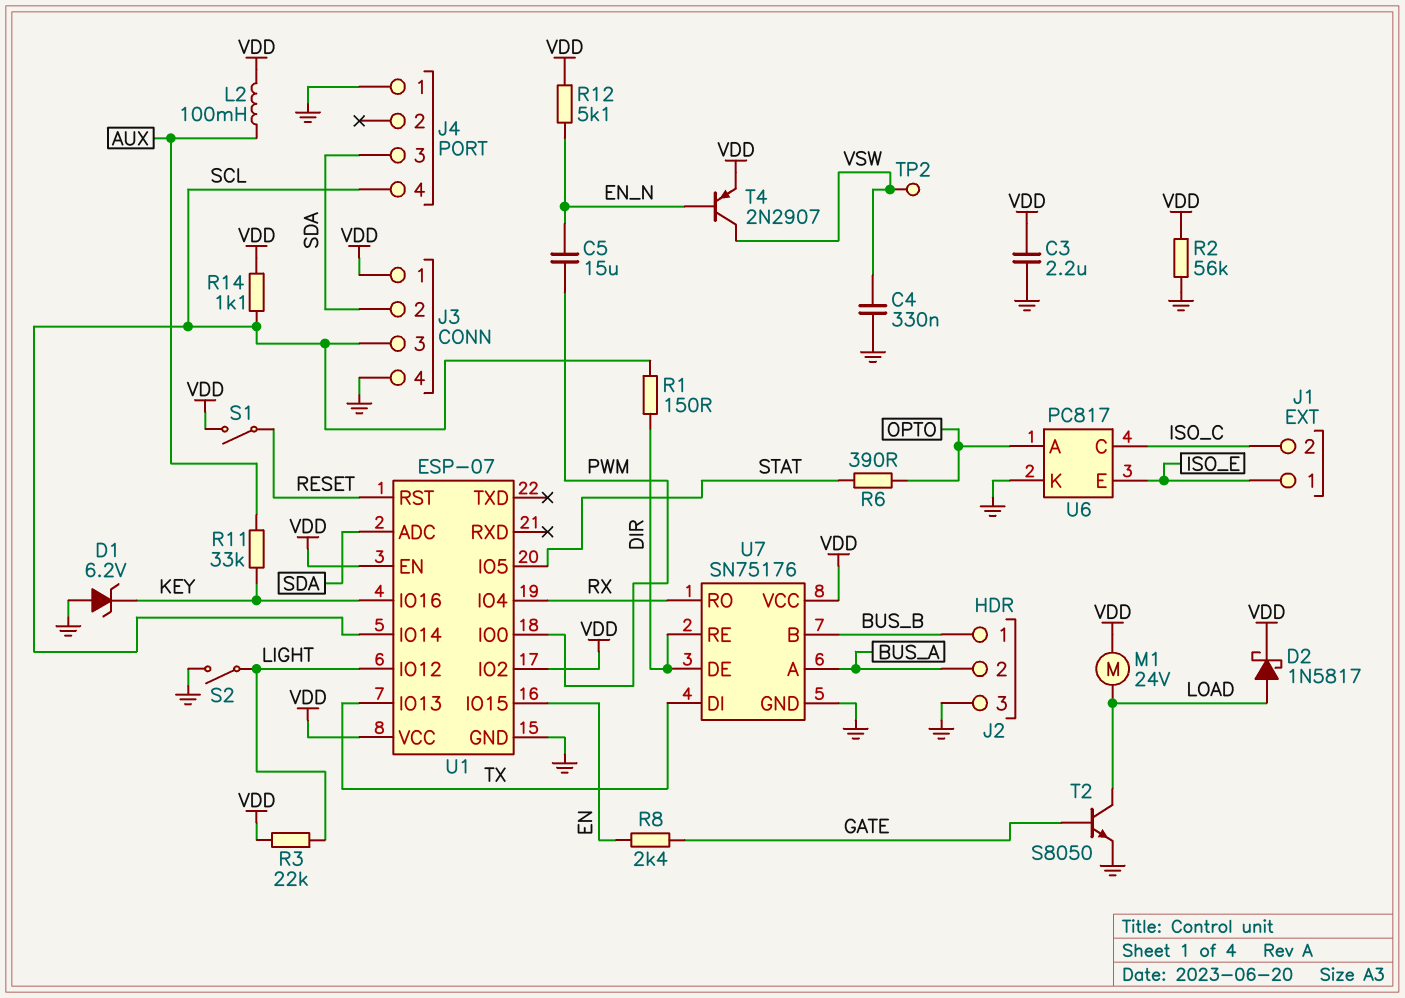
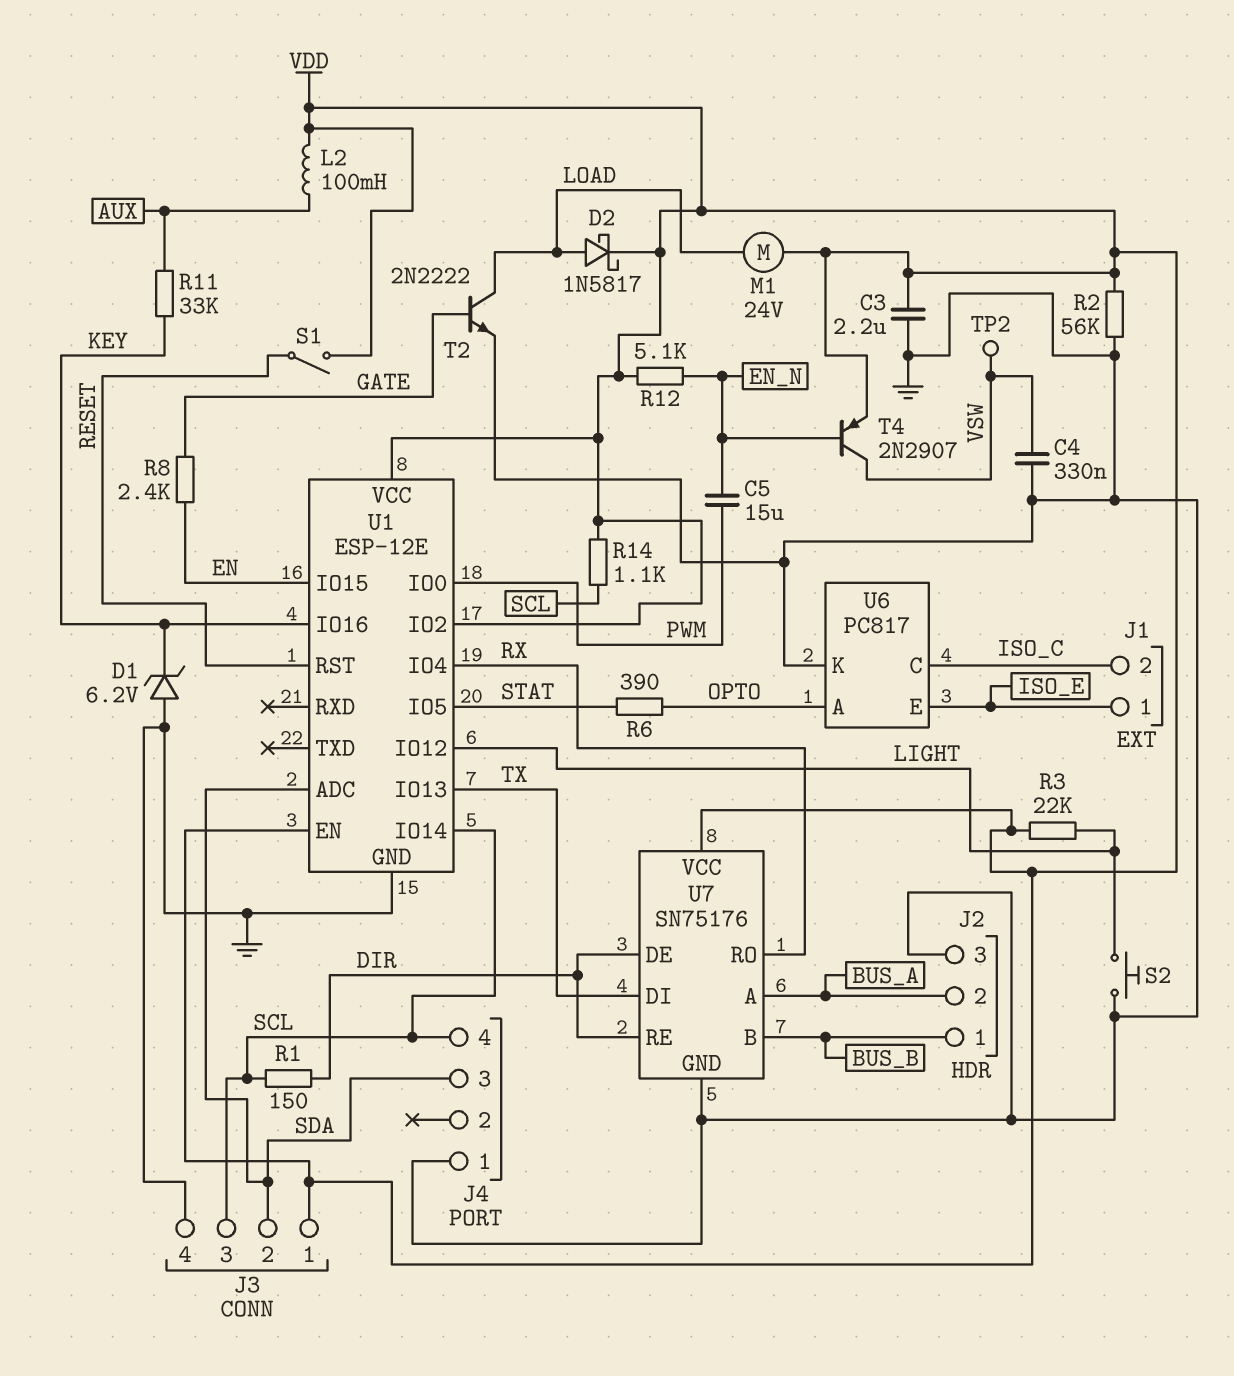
S2: switch (GND, LIGHT) -> button (GND, LIGHT)
T2: NPN S8050 (B GATE, C LOAD, E GND) -> NPN 2N2222 (B GATE, C LOAD, E GND)
U1: ESP-07 -> ESP-12E

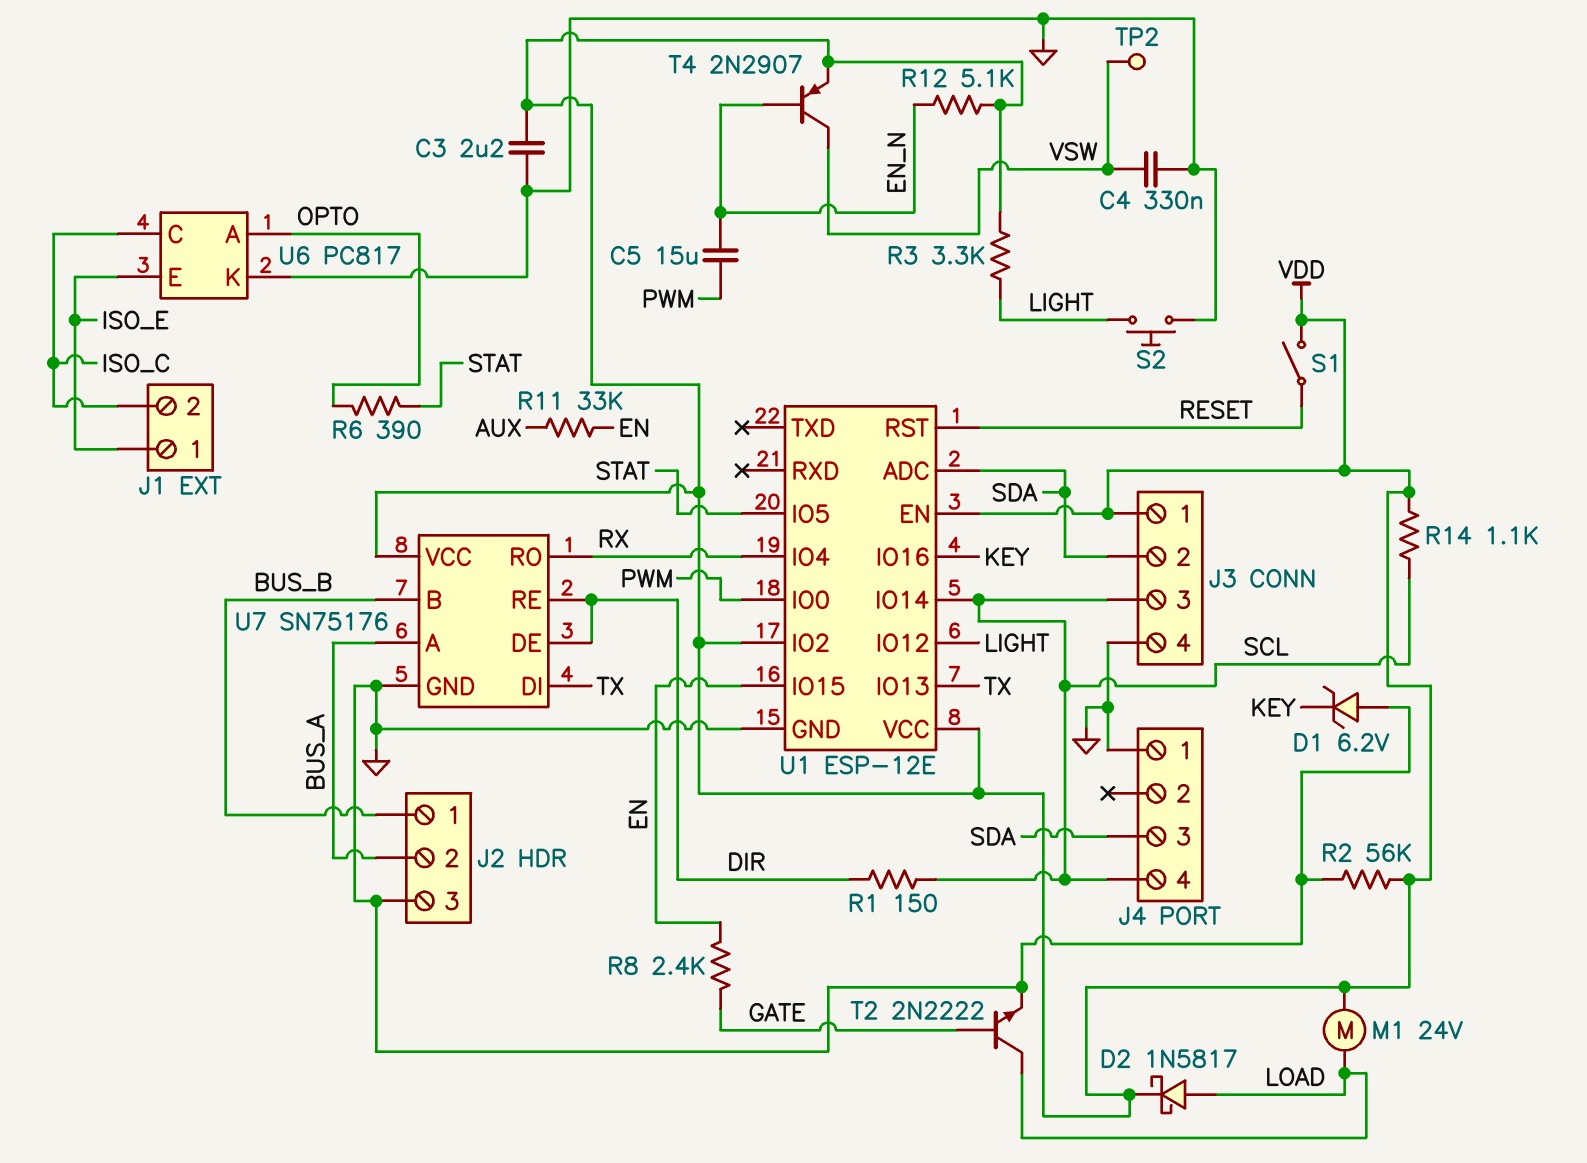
L2: 100mH (AUX, VDD) -> none
R3: 22k (LIGHT, VDD) -> 3.3k (LIGHT, VDD)
R11: 33k (AUX, KEY) -> 33k (AUX, EN)

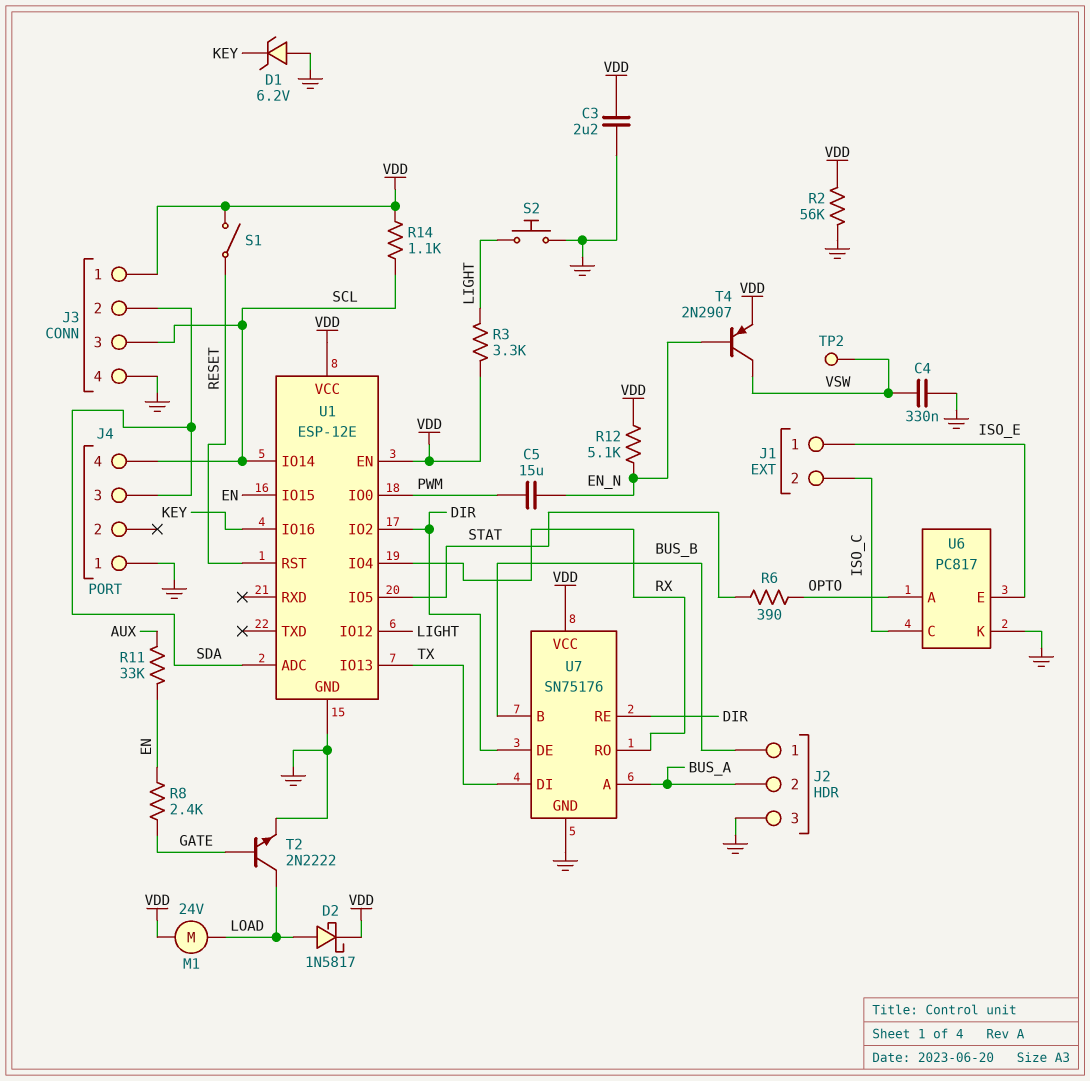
R1: 150 (DIR, SCL) -> none
U1 pin IO2: VDD -> DIR

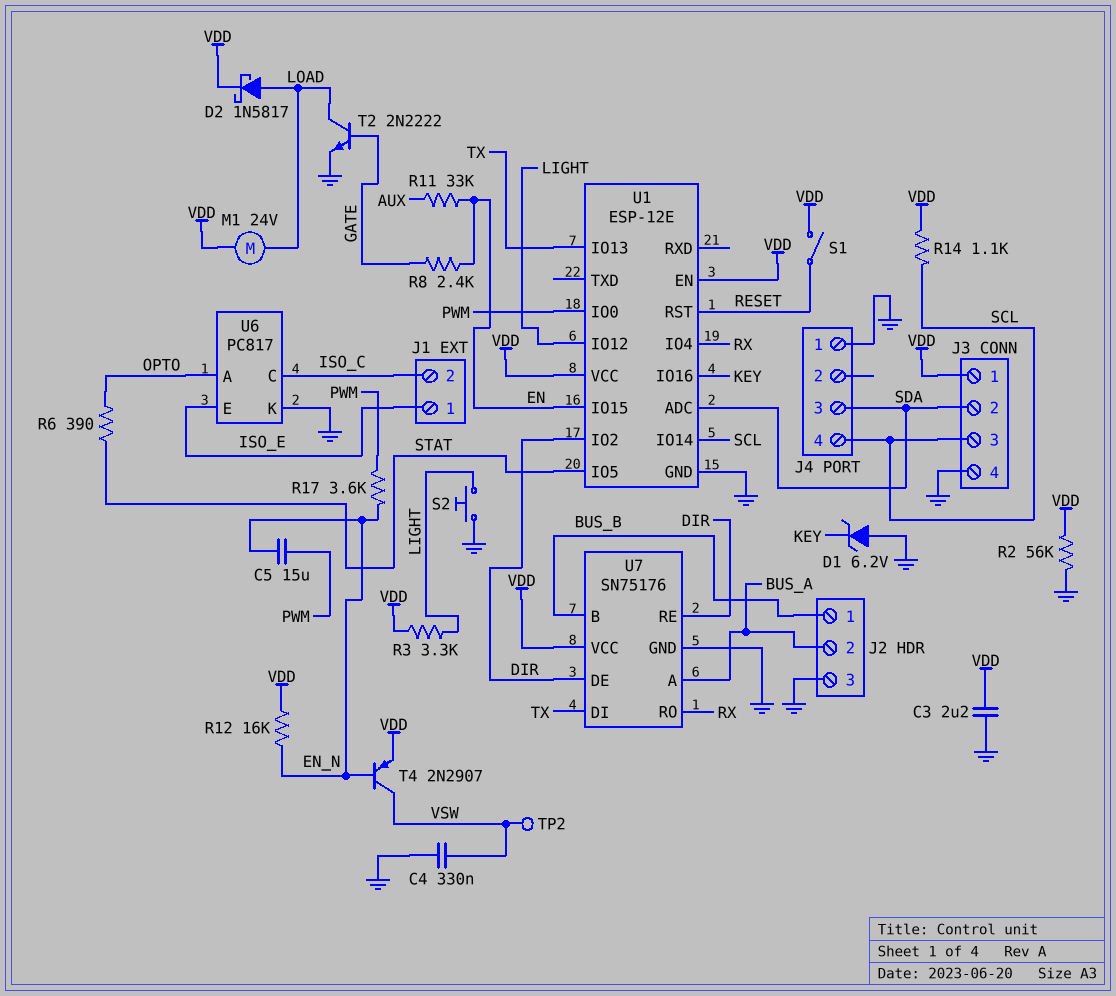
R12: 5.1k (EN_N, VDD) -> 16k (EN_N, VDD)
R17: none -> 3.6k (EN_N, PWM)

